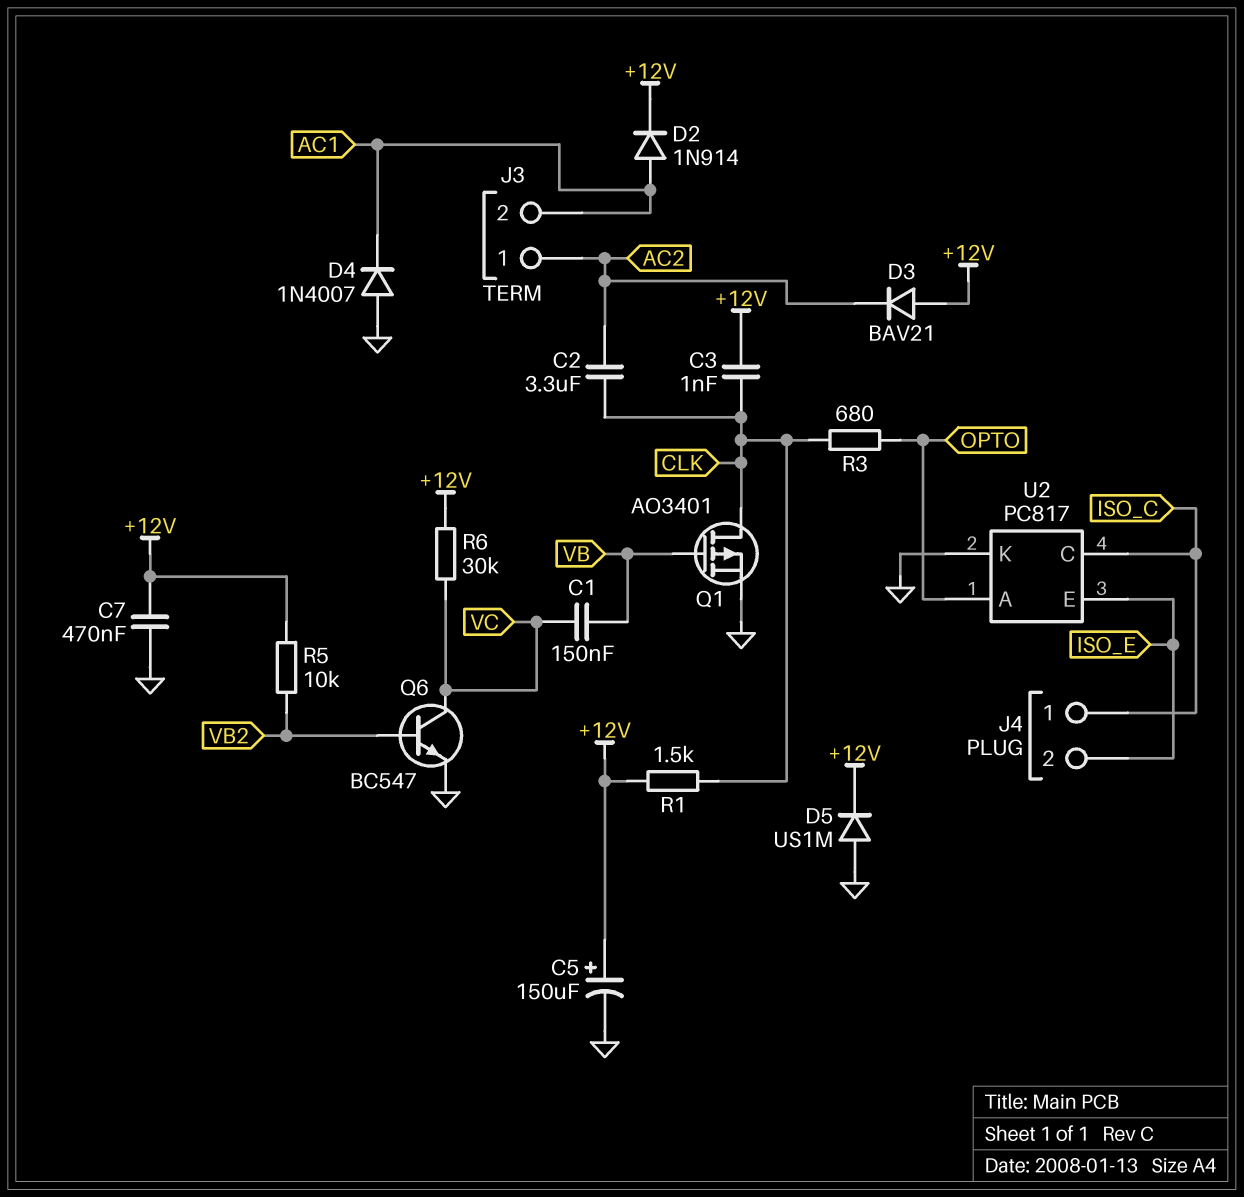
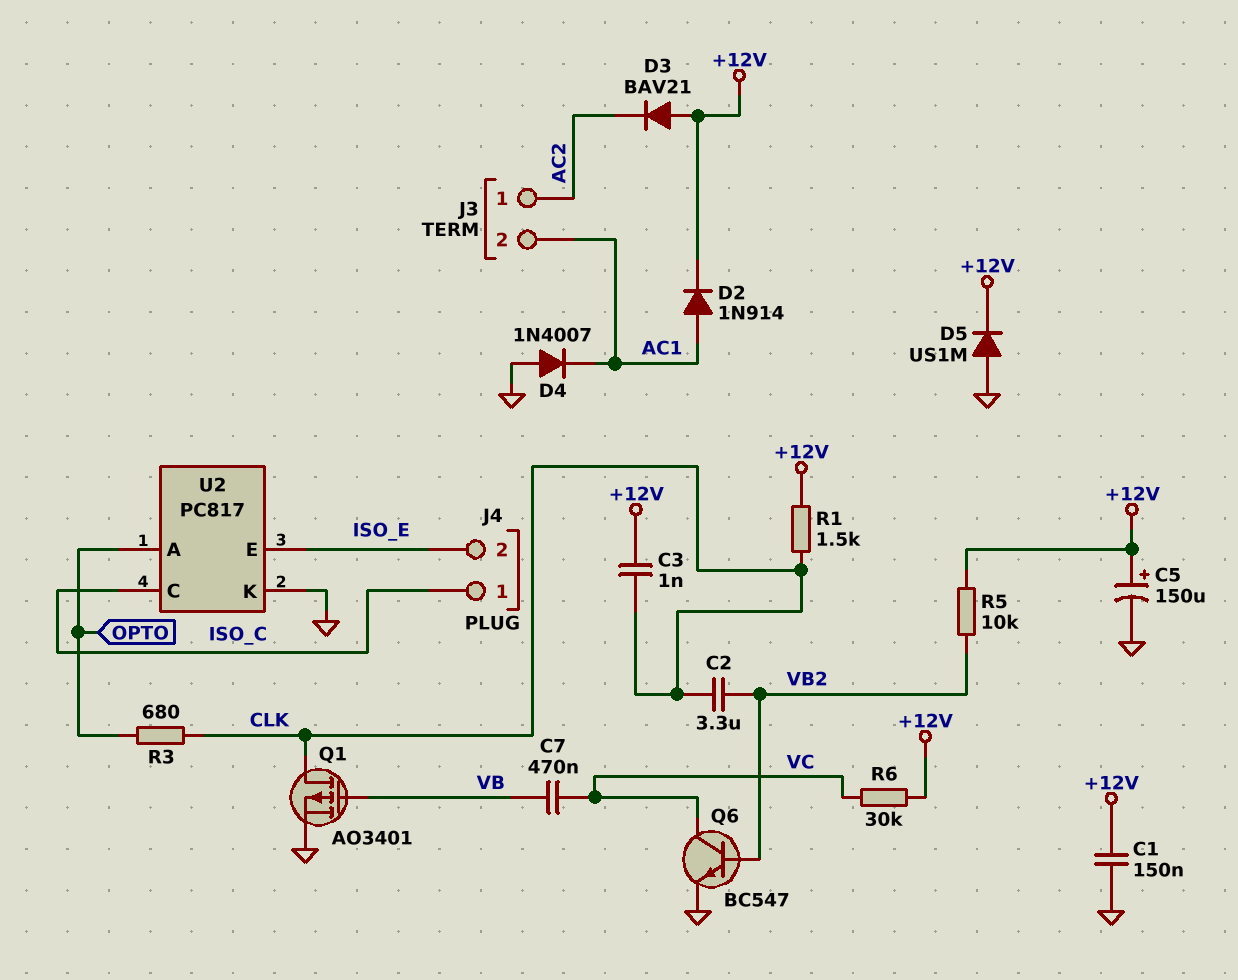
C1: 150nF (VB, VC) -> 150nF (+12V, GND)
C2: 3.3uF (AC2, CLK) -> 3.3uF (CLK, VB2)
C7: 470nF (+12V, GND) -> 470nF (VB, VC)

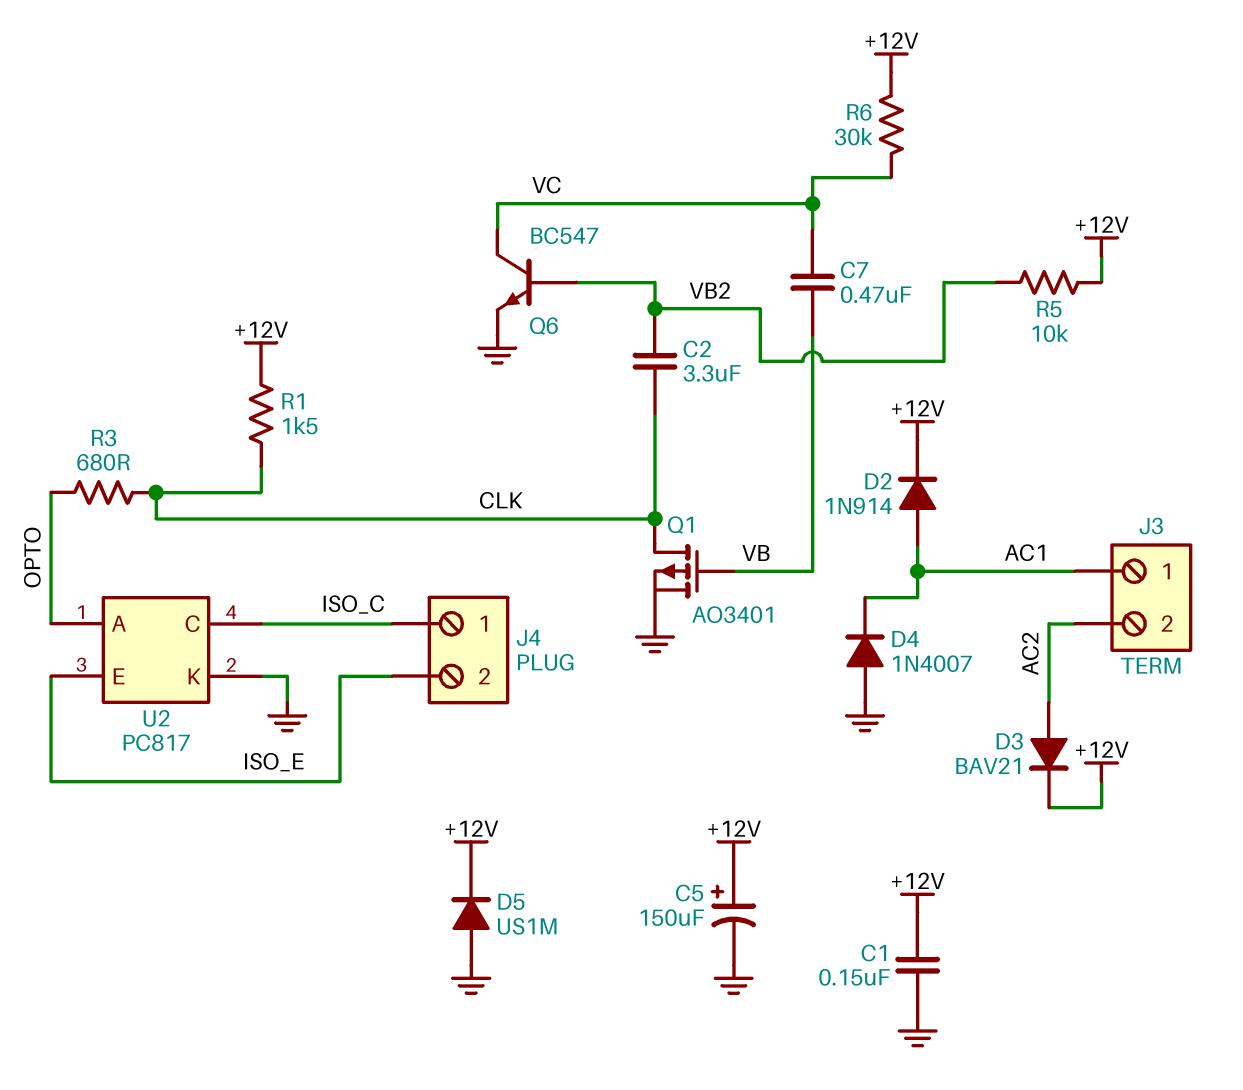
C3: 1nF (+12V, CLK) -> none
D3: diode BAV21 (A +12V, K AC2) -> diode BAV21 (A AC2, K +12V)
J3 pin 1: AC2 -> AC1
J3 pin 2: AC1 -> AC2

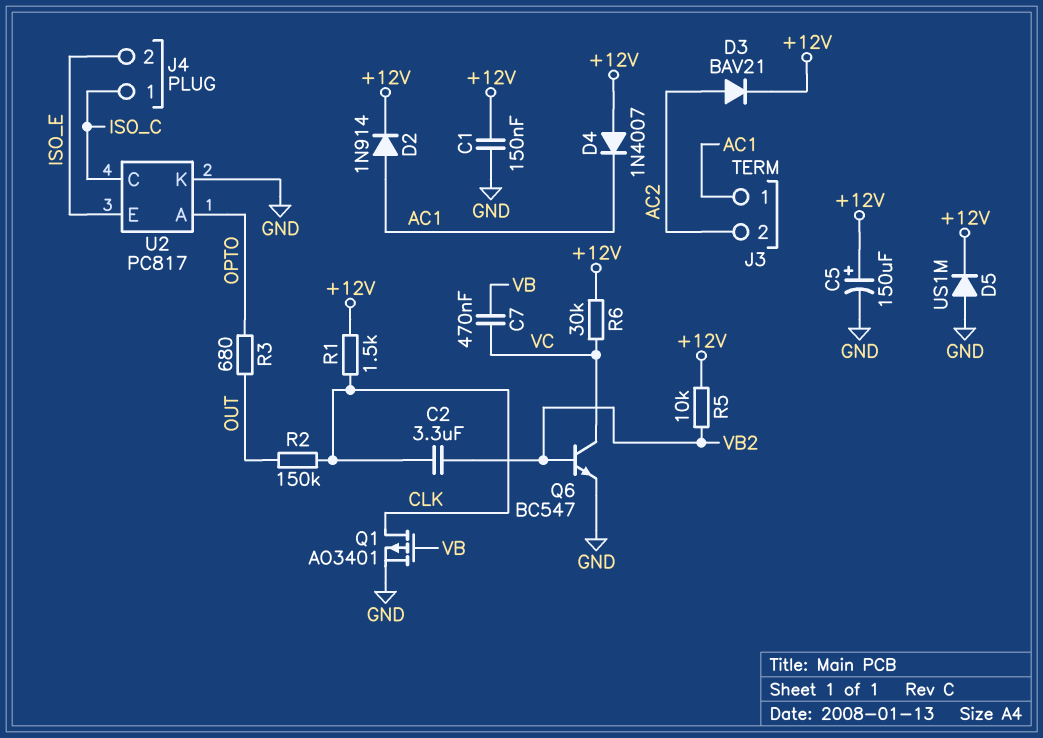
D4: diode 1N4007 (A GND, K AC1) -> diode 1N4007 (A +12V, K AC1)
R2: none -> 150k (CLK, OUT)
R3: 680 (CLK, OPTO) -> 680 (OPTO, OUT)

